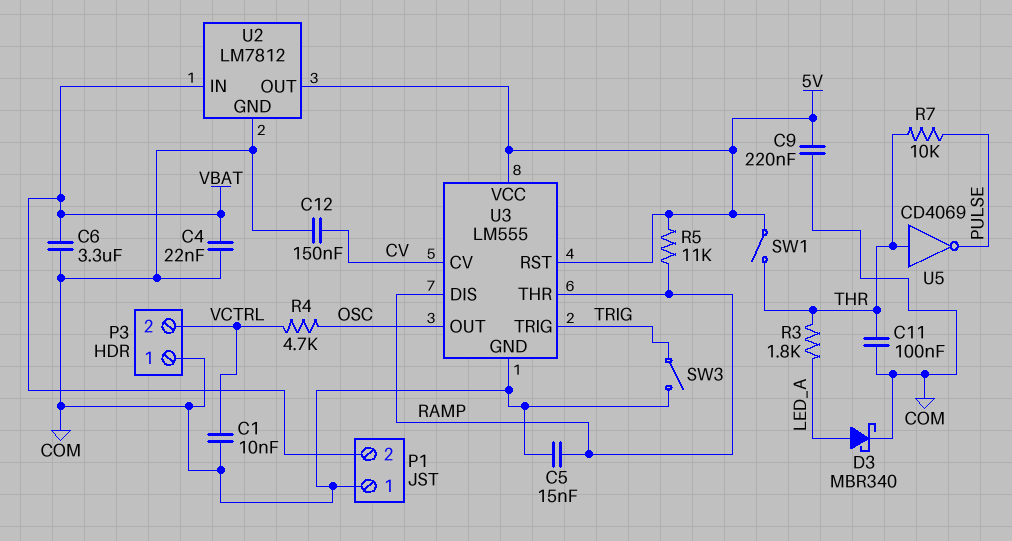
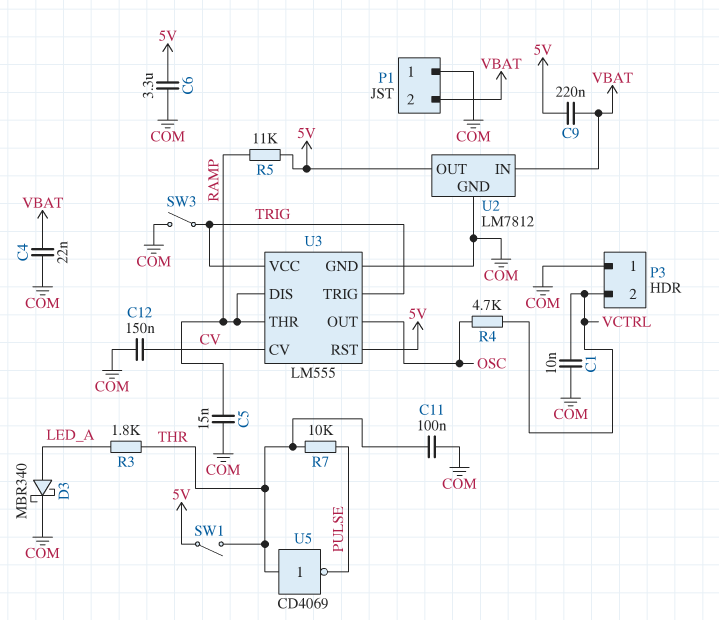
C6: 3.3uF (COM, VBAT) -> 3.3uF (5V, COM)
C9: 220nF (5V, COM) -> 220nF (5V, VBAT)
U3 pin VCC: 5V -> TRIG

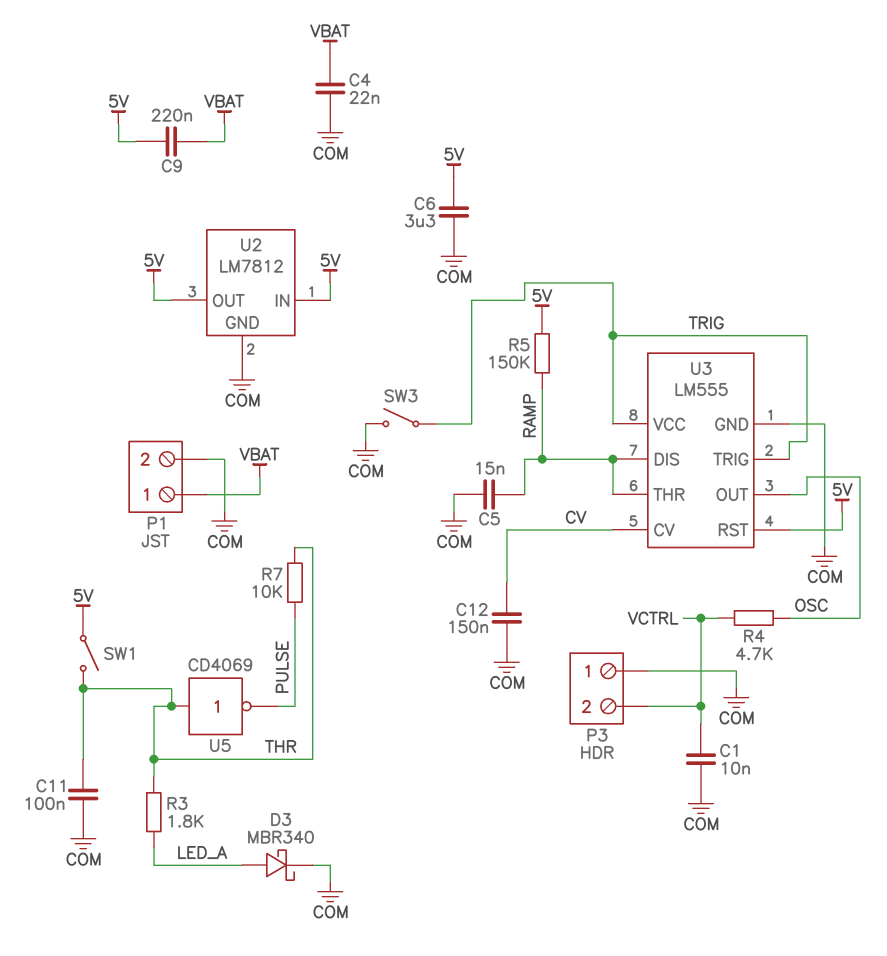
P1 pin 1: COM -> VBAT
P1 pin 2: VBAT -> COM
R5: 11k (5V, RAMP) -> 150k (5V, RAMP)
U2 pin IN: VBAT -> 5V

